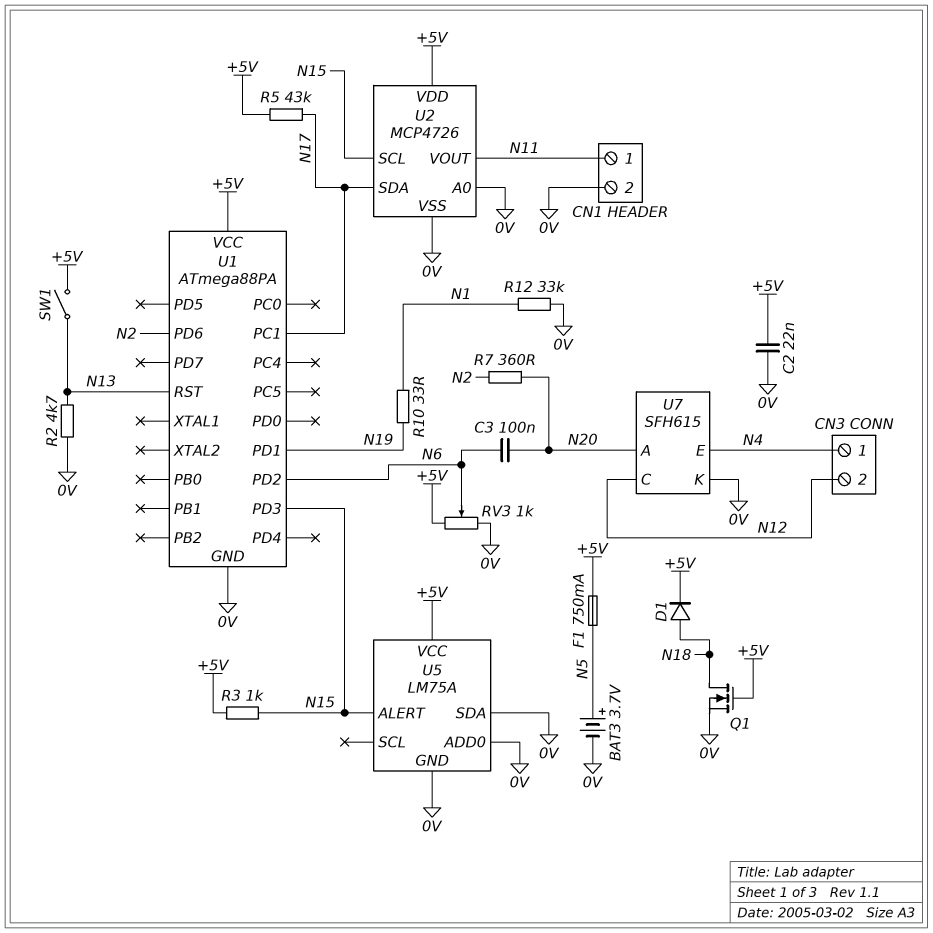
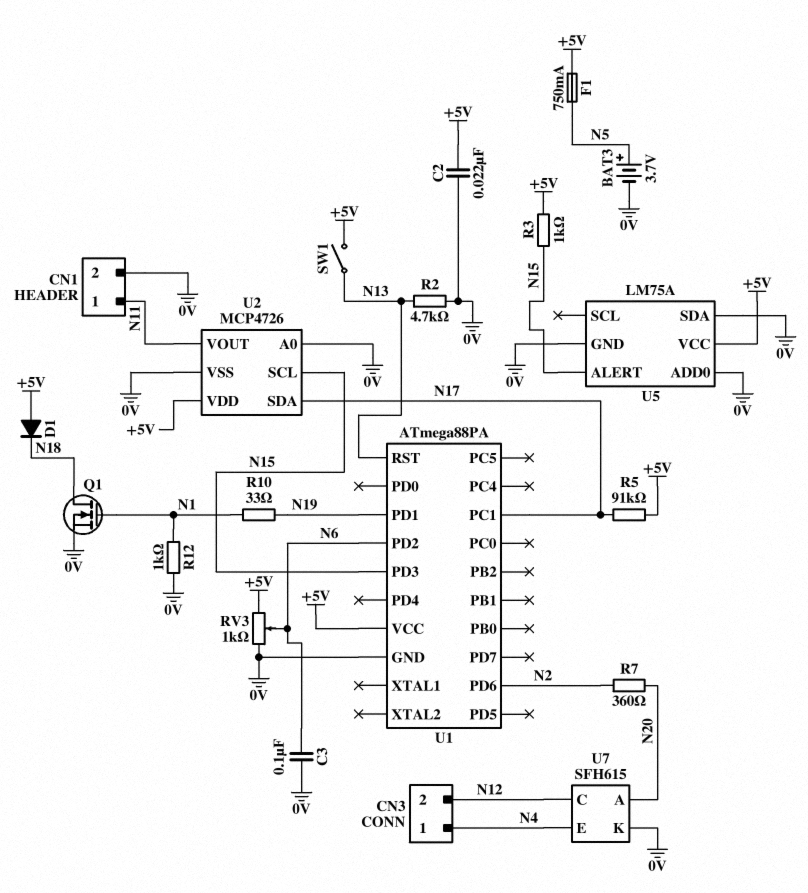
C3: 100nF (N6, N20) -> 100nF (0V, N6)
D1: diode (A N18, K +5V) -> diode (A +5V, K N18)
Q1: NMOS (G +5V, D N18, S 0V) -> NMOS (G N1, D N18, S 0V)
R5: 43k (+5V, N17) -> 91k (+5V, N17)
R12: 33k (0V, N1) -> 1k (0V, N1)

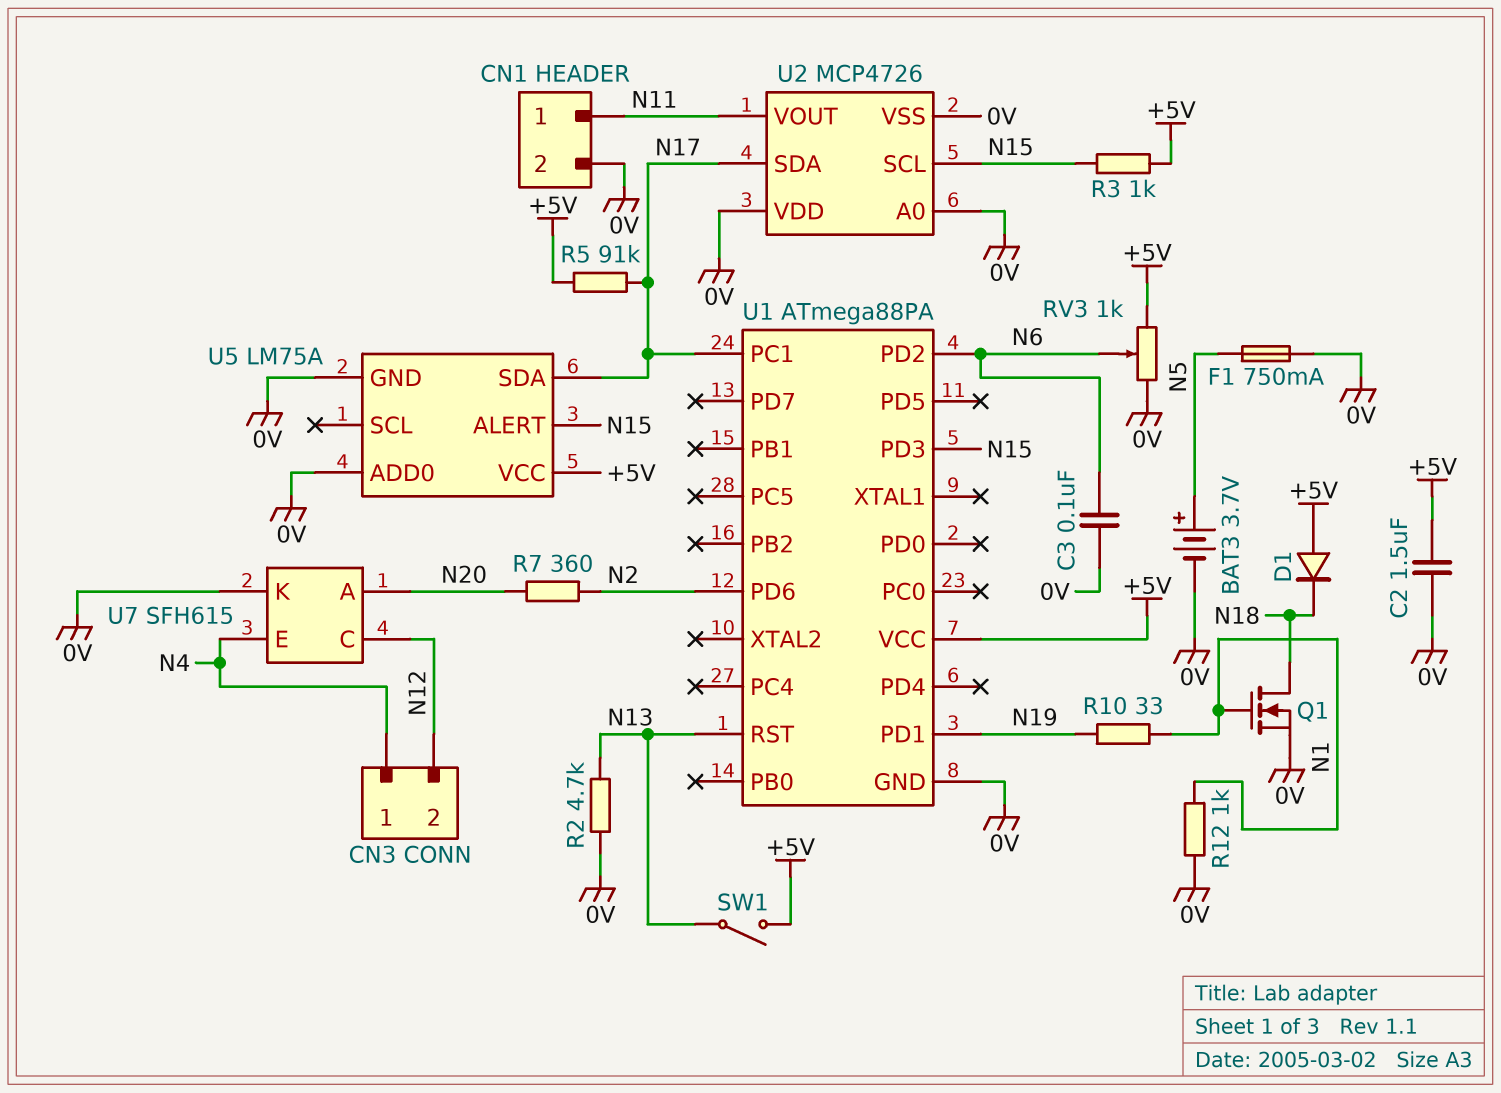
C2: 22nF (+5V, 0V) -> 1.5uF (+5V, 0V)
F1: 750mA (+5V, N5) -> 750mA (0V, N5)
U2 pin VDD: +5V -> 0V
U5 pin SDA: 0V -> N17

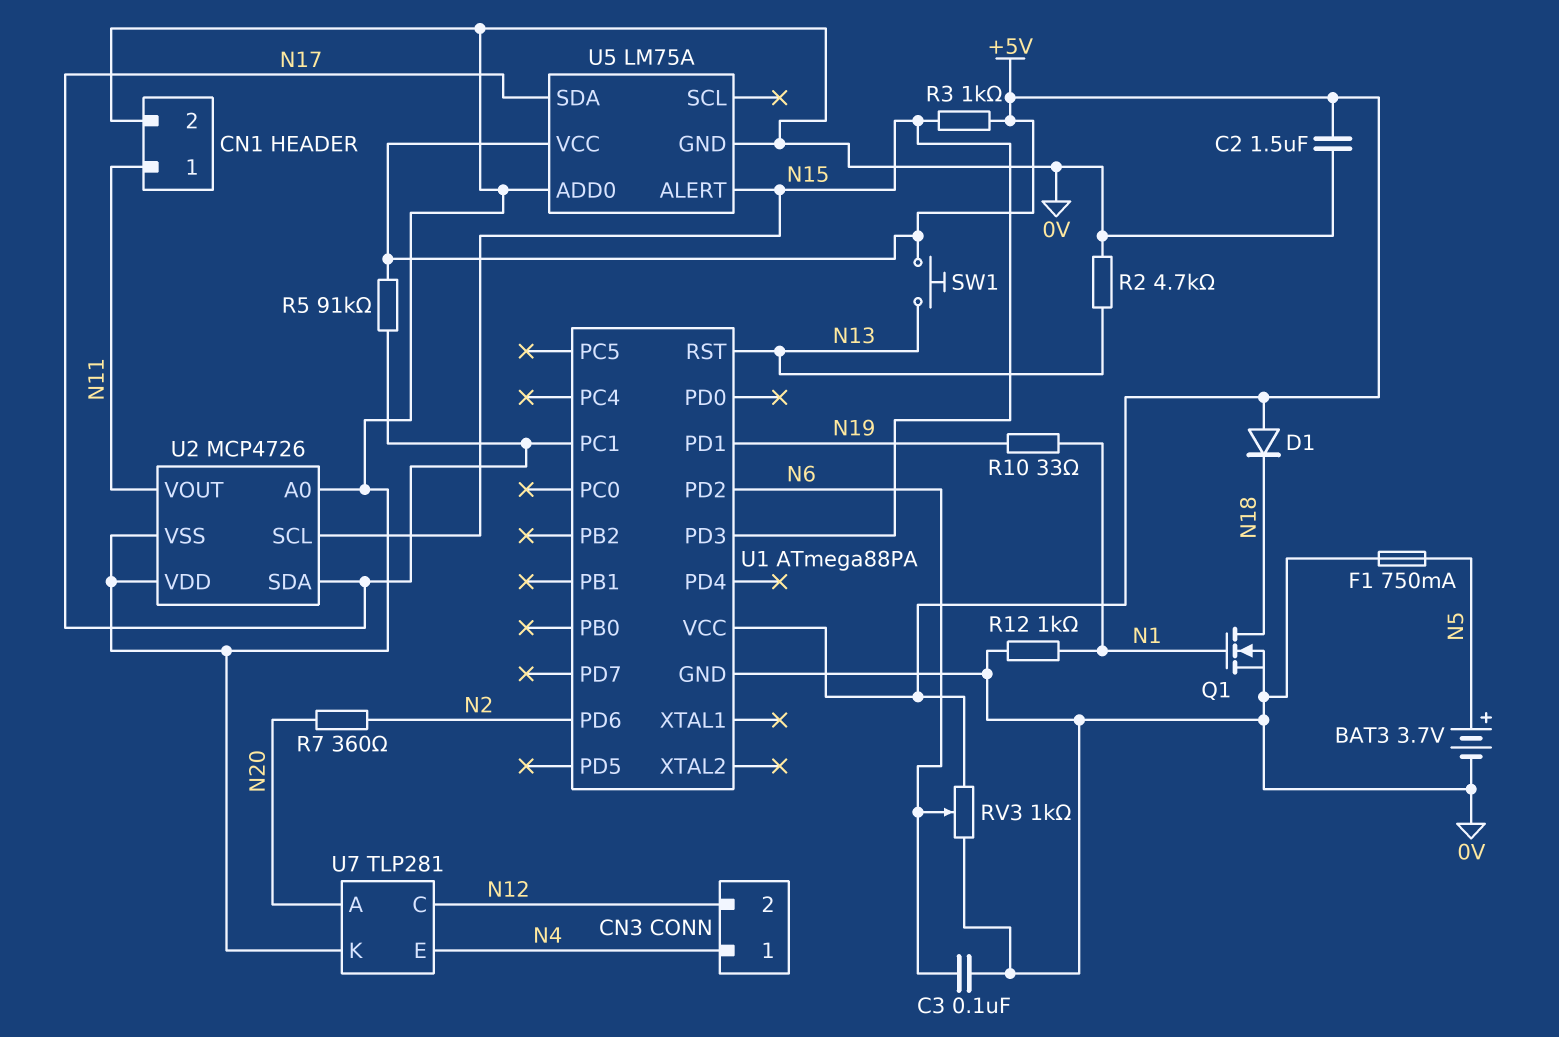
SW1: switch (+5V, N13) -> button (+5V, N13)
U7: SFH615 -> TLP281

